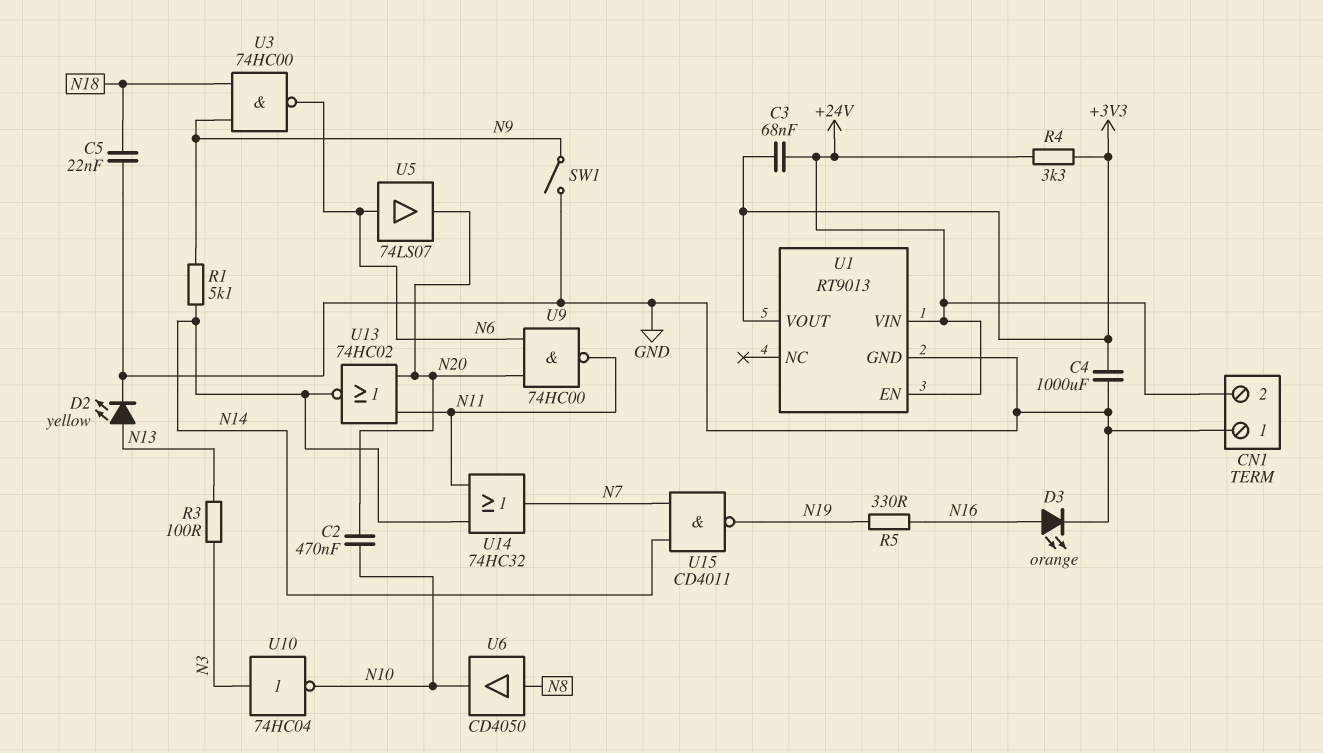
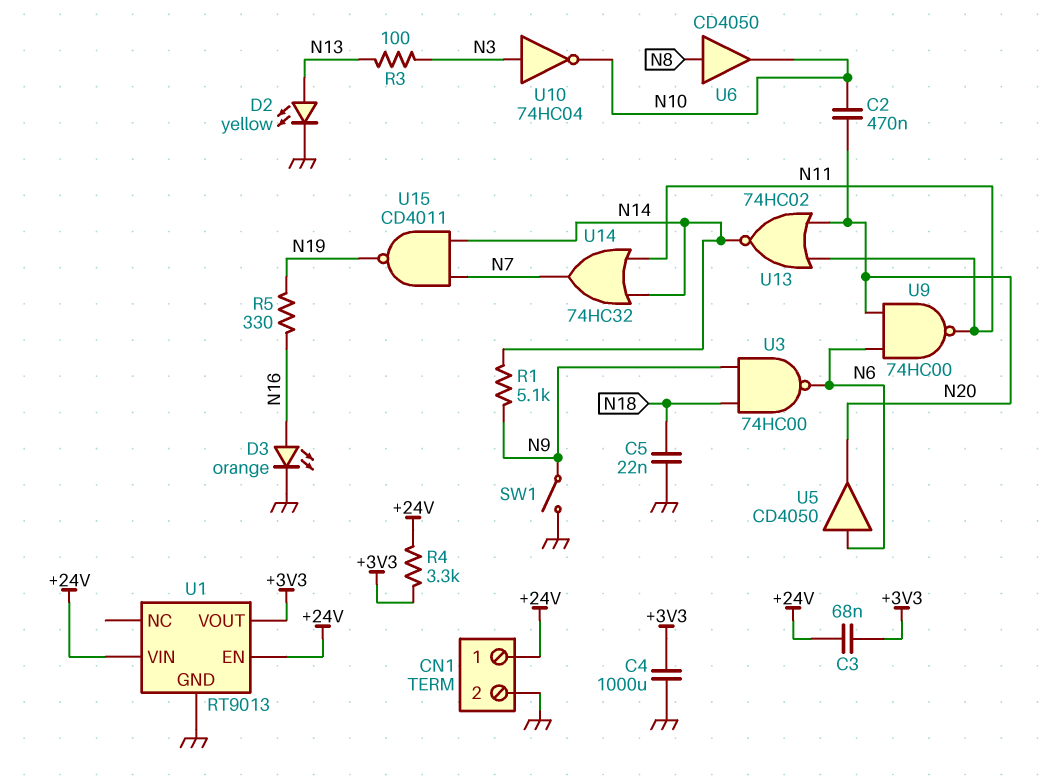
CN1 pin 1: GND -> +24V
CN1 pin 2: +24V -> GND
U5: buffer 74LS07 (in N6, out N20) -> buffer CD4050 (in N6, out N20)

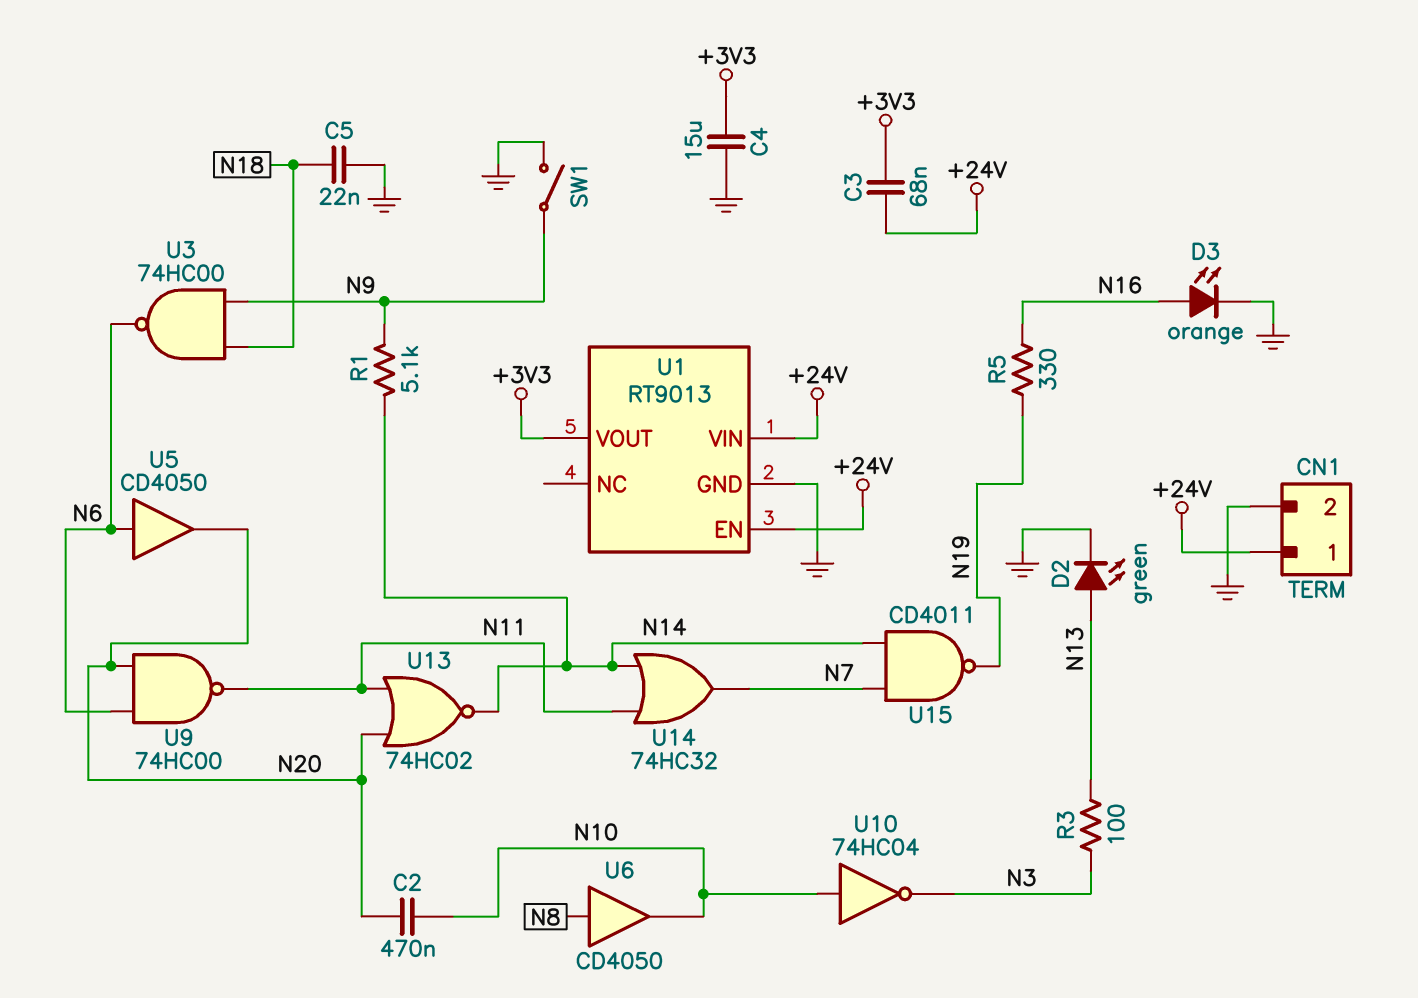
C4: 1000uF (+3V3, GND) -> 15uF (+3V3, GND)
D2: LED yellow (A N13, K GND) -> LED green (A N13, K GND)
R4: 3.3k (+3V3, +24V) -> none
U10: NOT 74HC04 (in N3, out N10) -> NOT 74HC04 (in N10, out N3)

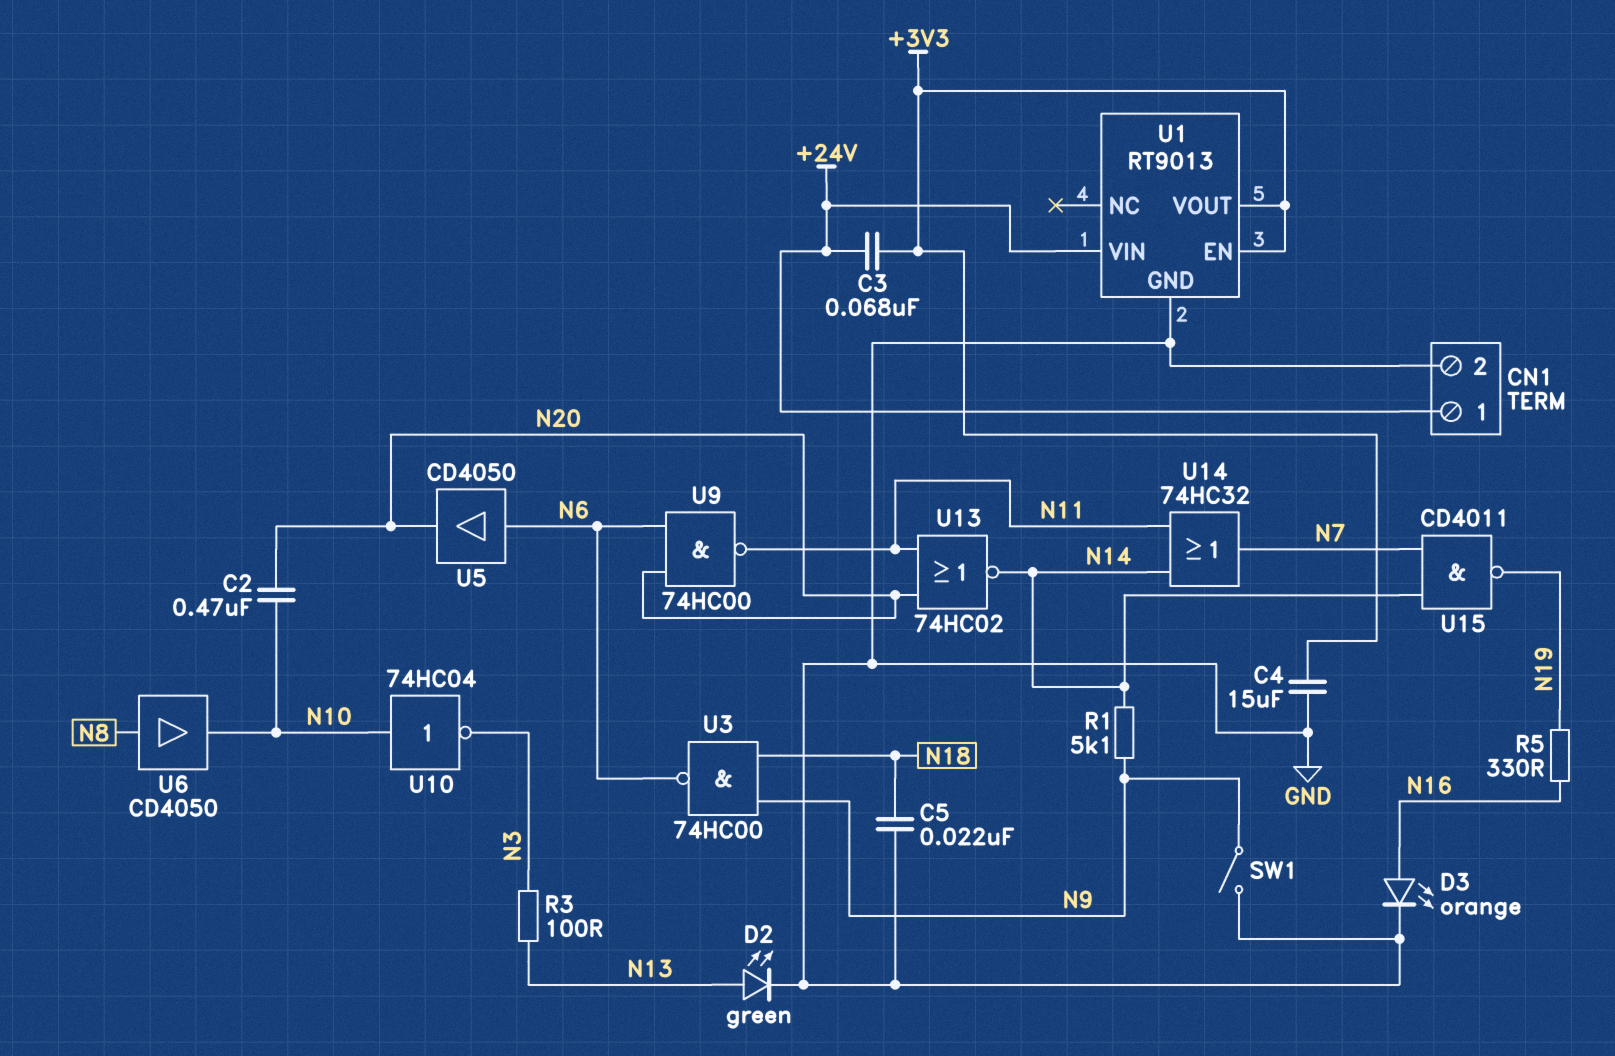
U1 pin EN: +24V -> +3V3

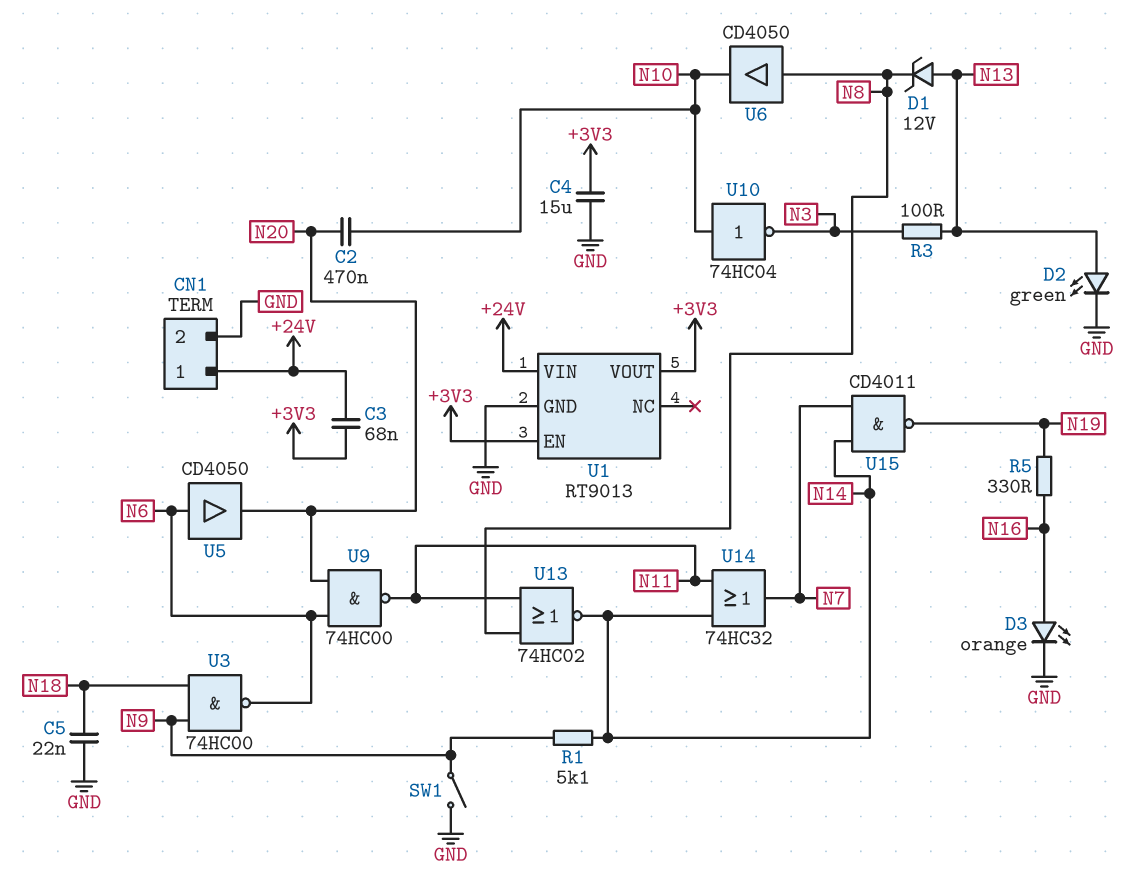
D1: none -> zener 12V (A N13, K N8)
U13: NOR 74HC02 (in N11, in N20, out N14) -> NOR 74HC02 (in N8, in N11, out N14)

